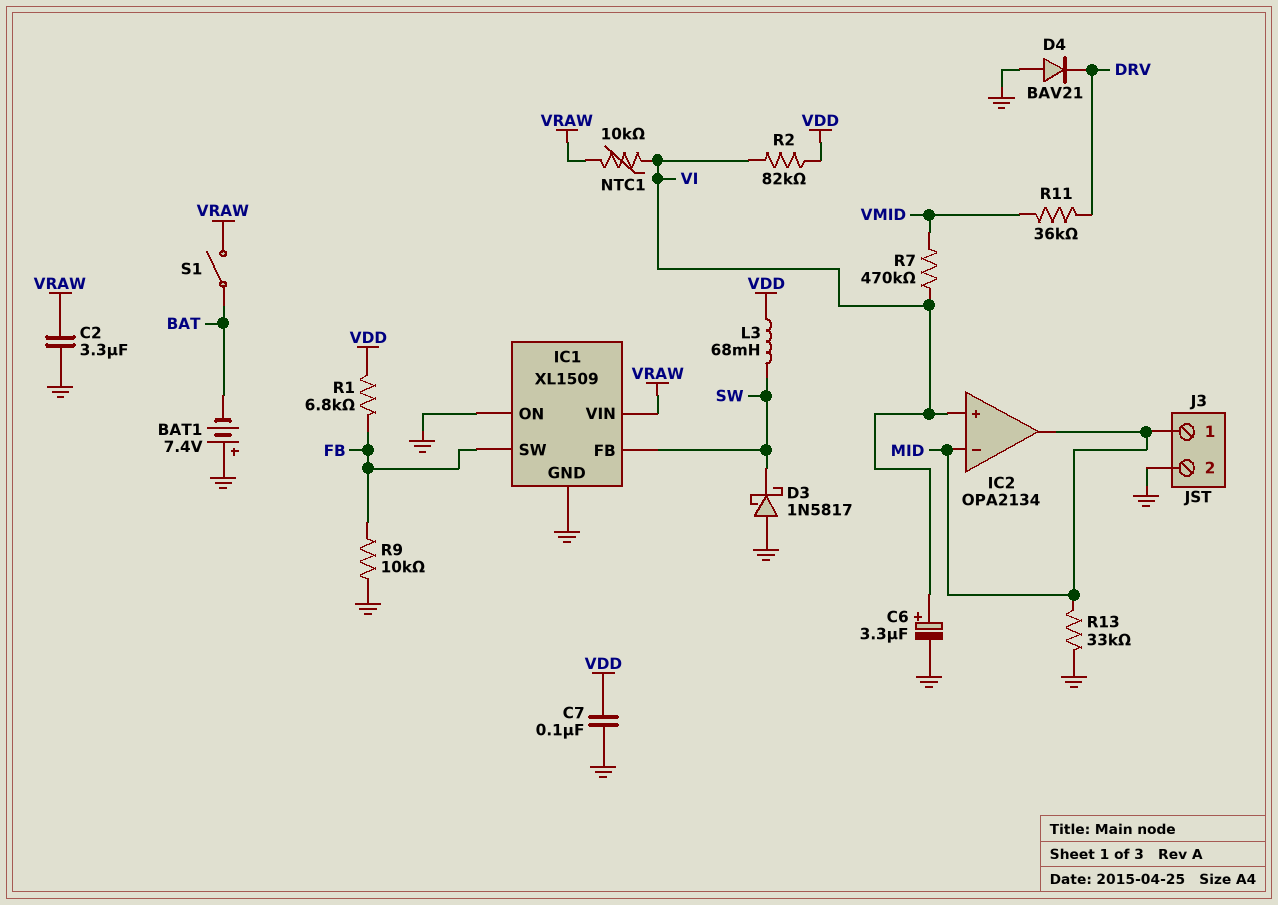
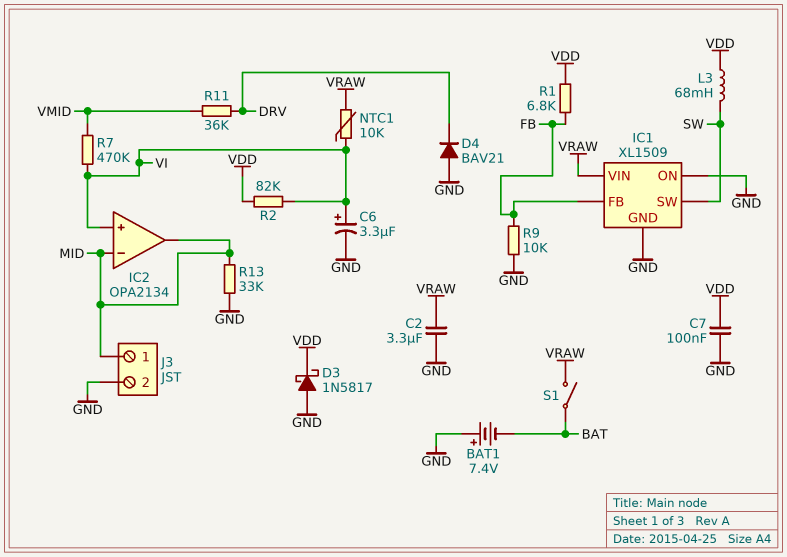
D3: schottky 1N5817 (A GND, K SW) -> schottky 1N5817 (A GND, K VDD)
IC1 pin FB: SW -> FB
IC1 pin SW: FB -> SW

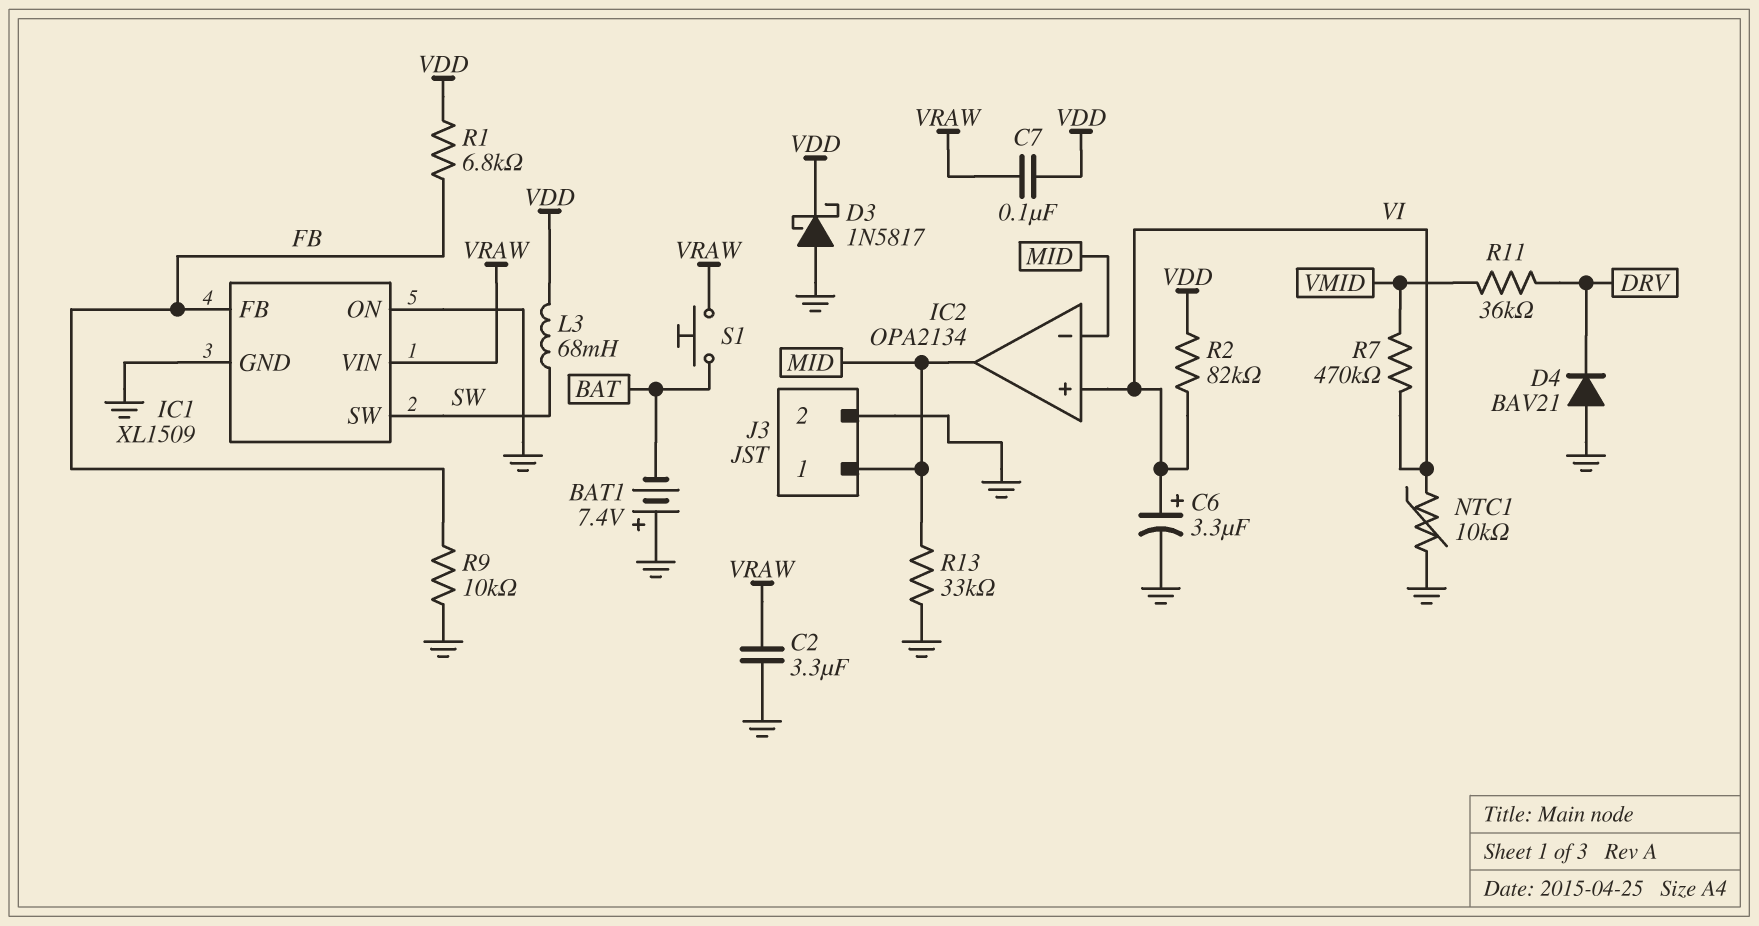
C7: 100nF (GND, VDD) -> 100nF (VDD, VRAW)
NTC1: 10k (VI, VRAW) -> 10k (GND, VI)
S1: switch (BAT, VRAW) -> button (BAT, VRAW)

